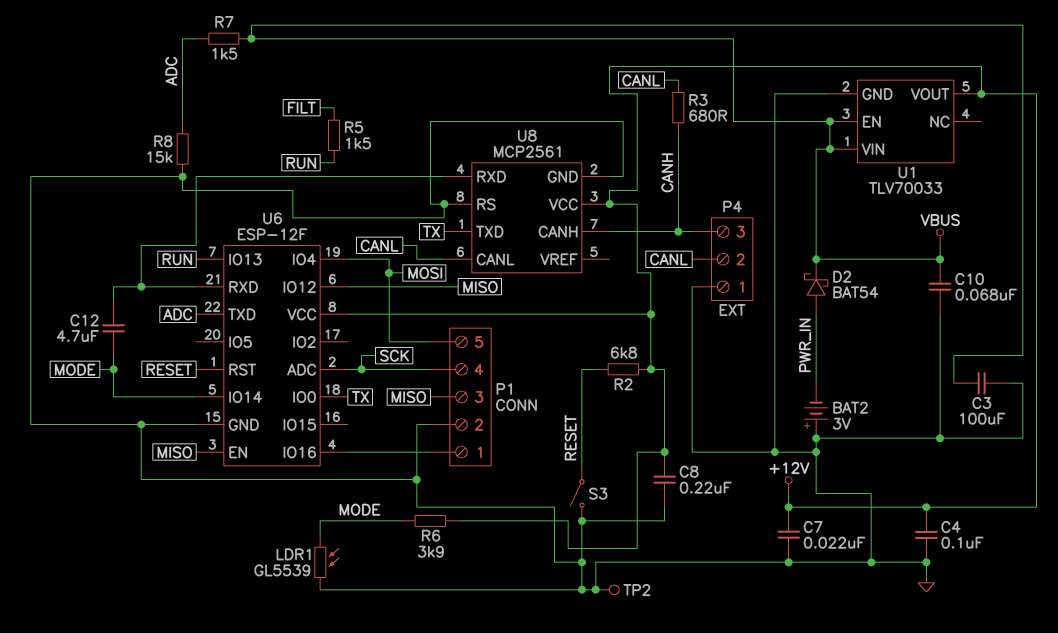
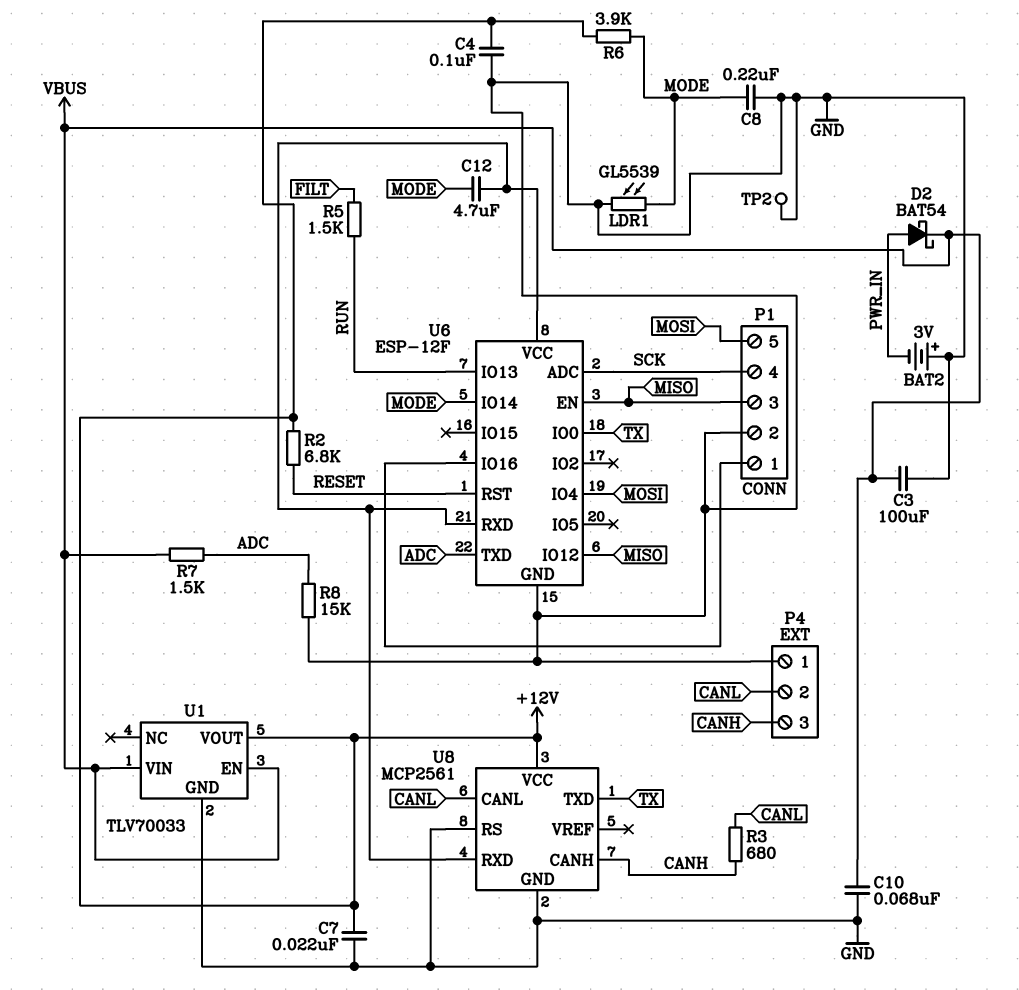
C8: 220nF (+12V, GND) -> 220nF (GND, MODE)
S3: switch (GND, RESET) -> none
U6 pin VCC: +12V -> U6/RXD

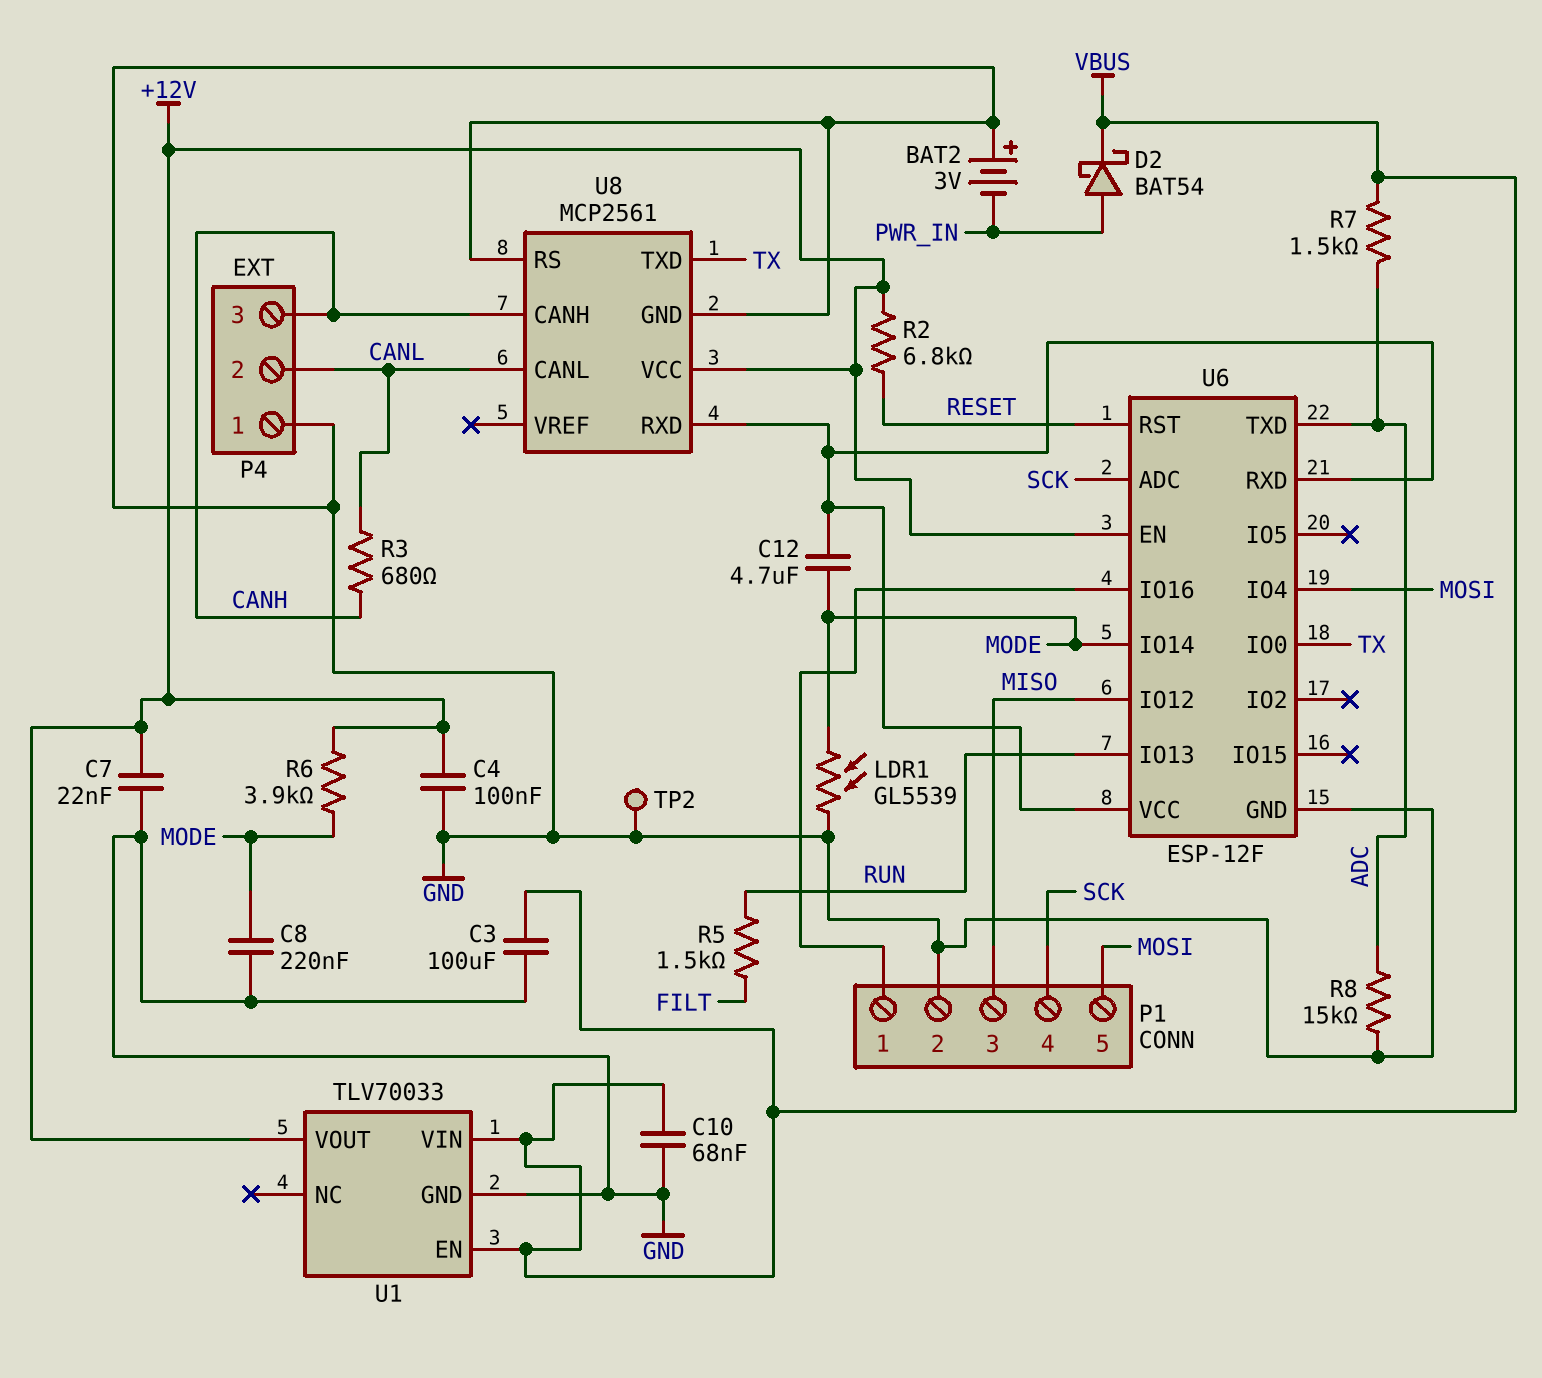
U6 pin EN: MISO -> +12V

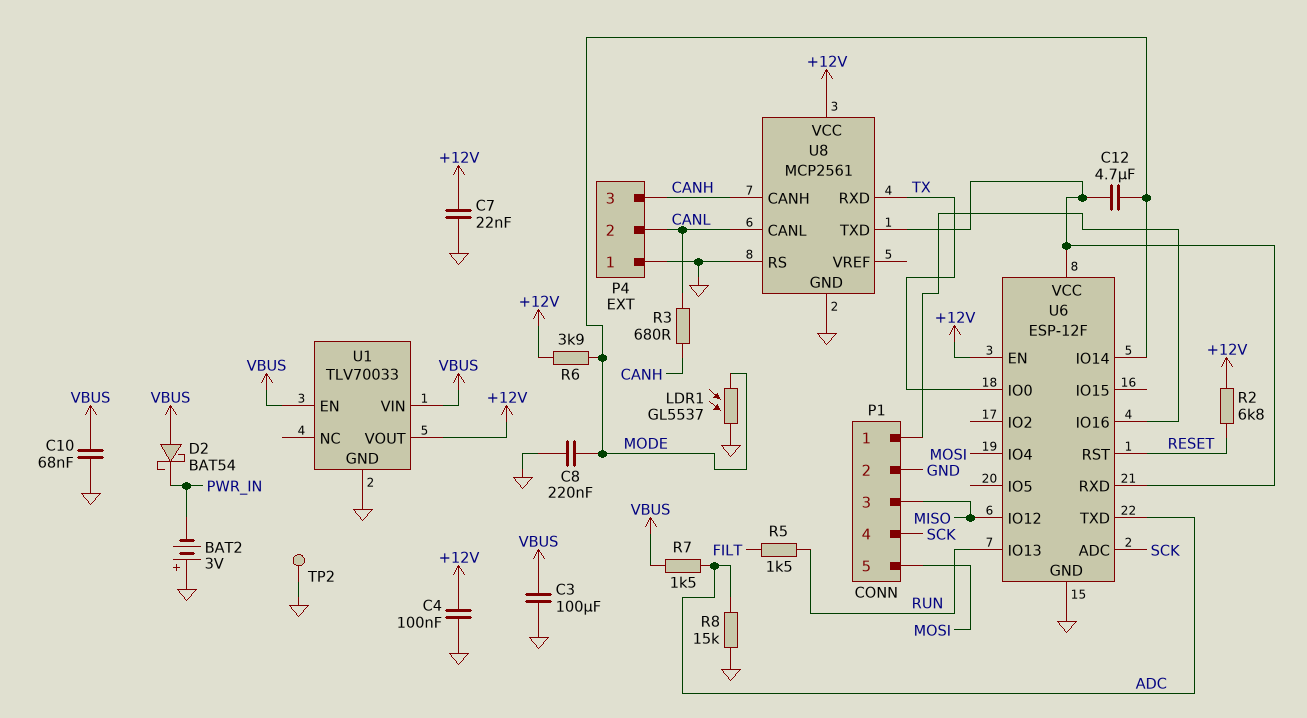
D2: schottky BAT54 (A PWR_IN, K VBUS) -> schottky BAT54 (A VBUS, K PWR_IN)
LDR1: GL5539 (GND, MODE) -> GL5537 (GND, MODE)
U8 pin RXD: U6/RXD -> TX
U8 pin TXD: TX -> U6/RXD

